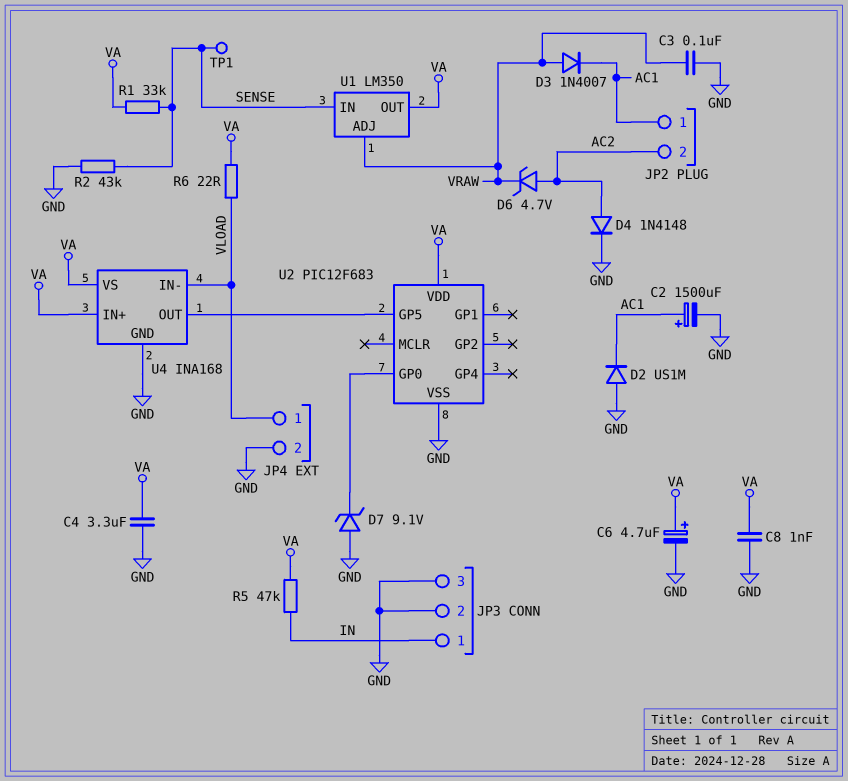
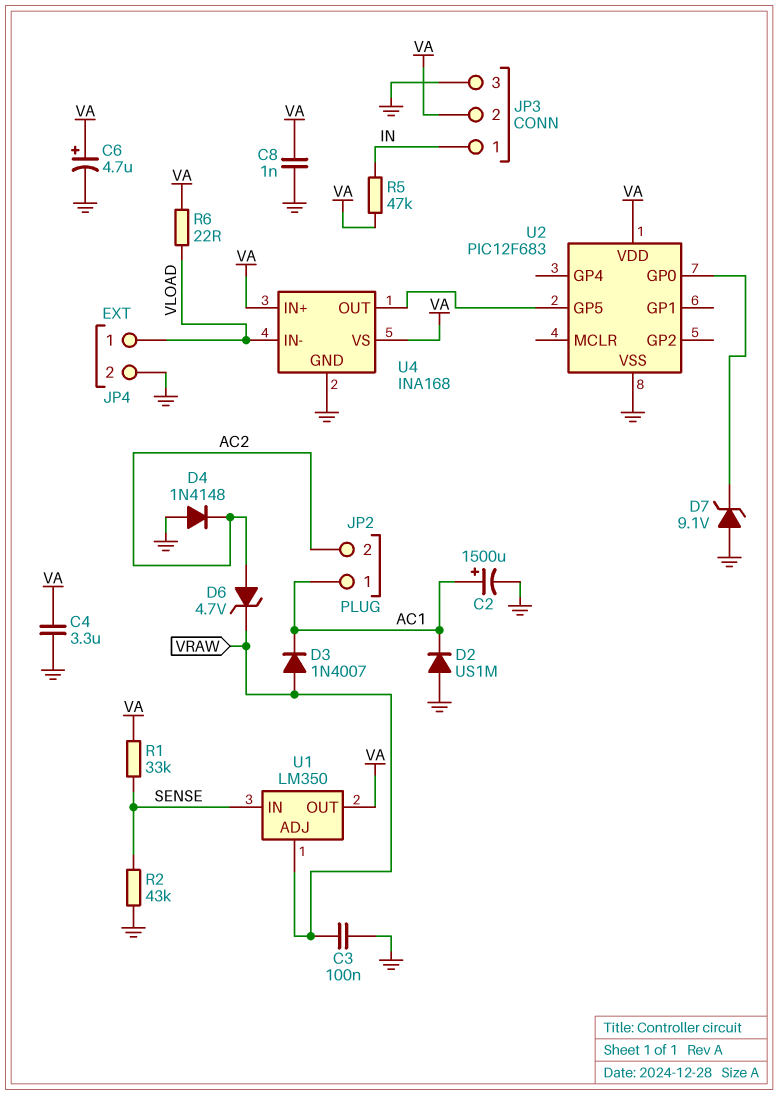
D4: diode 1N4148 (A AC2, K GND) -> diode 1N4148 (A GND, K AC2)
JP3 pin 2: GND -> VA
TP1: test point (SENSE) -> none

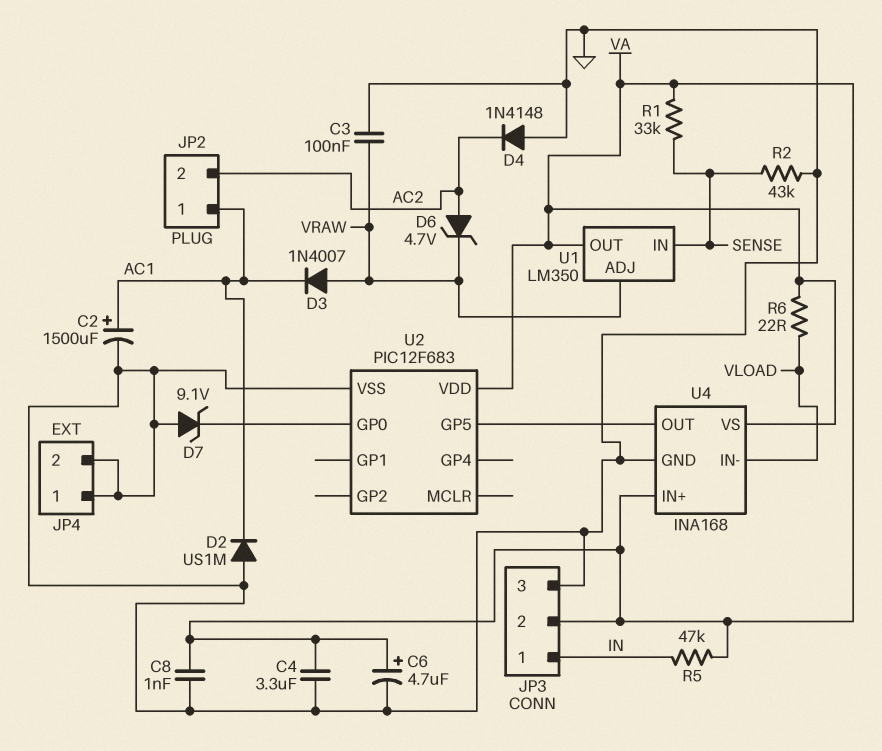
JP4 pin 1: VLOAD -> GND

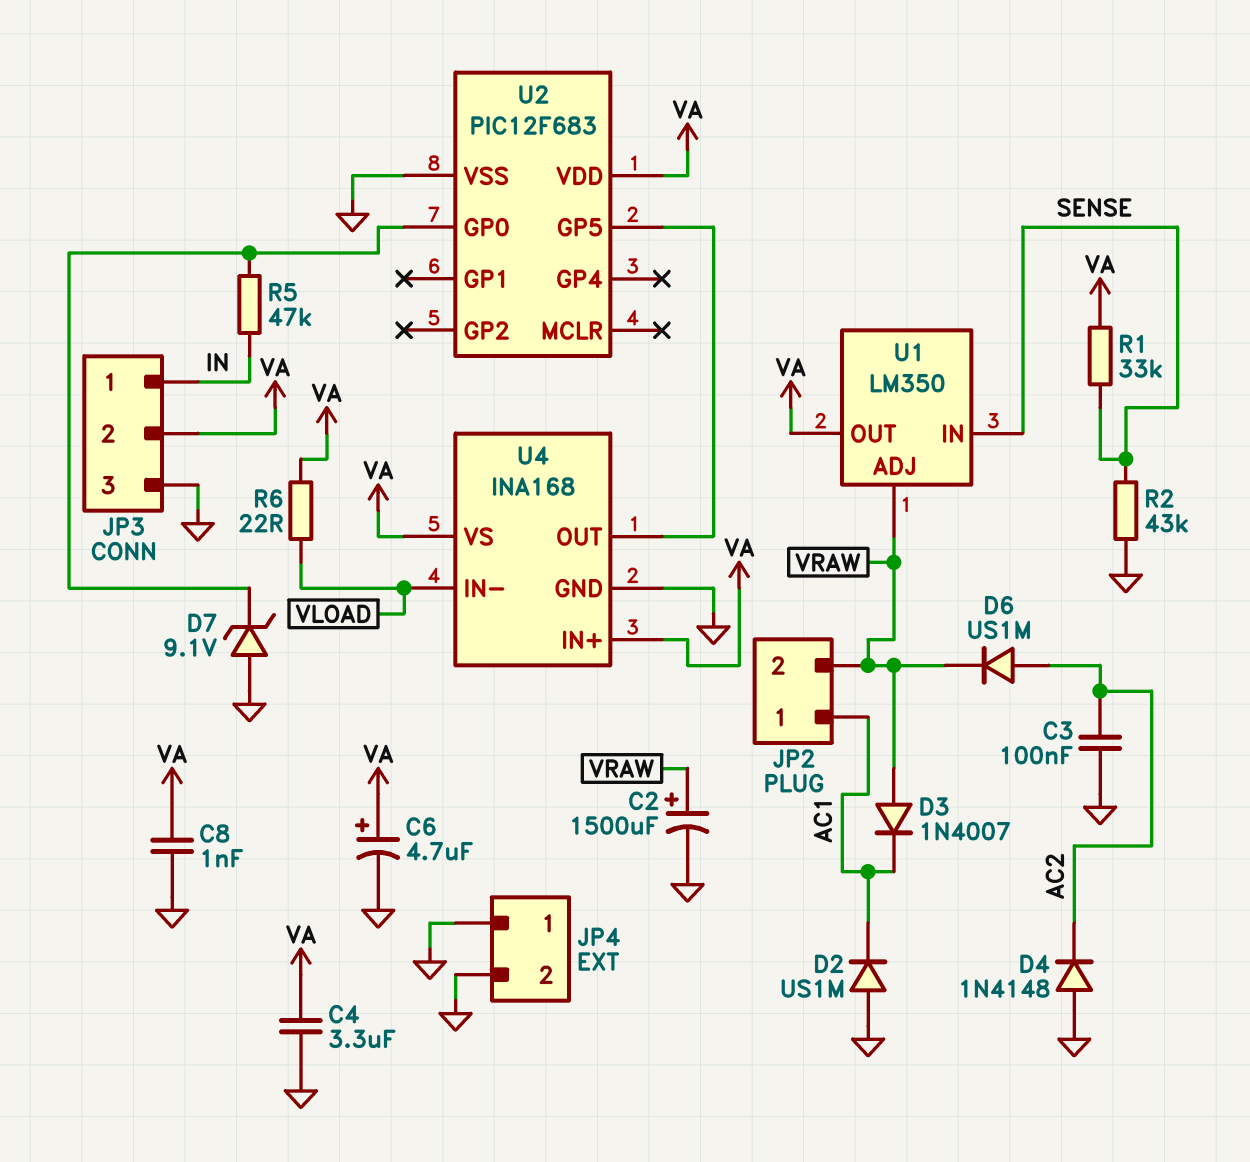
C2: 1500uF (plus AC1, minus GND) -> 1500uF (plus VRAW, minus GND)
C3: 100nF (GND, VRAW) -> 100nF (AC2, GND)
D6: zener 4.7V (A AC2, K VRAW) -> diode US1M (A AC2, K VRAW)
JP2 pin 2: AC2 -> VRAW
R5: 47k (IN, VA) -> 47k (IN, U2/GP0)

